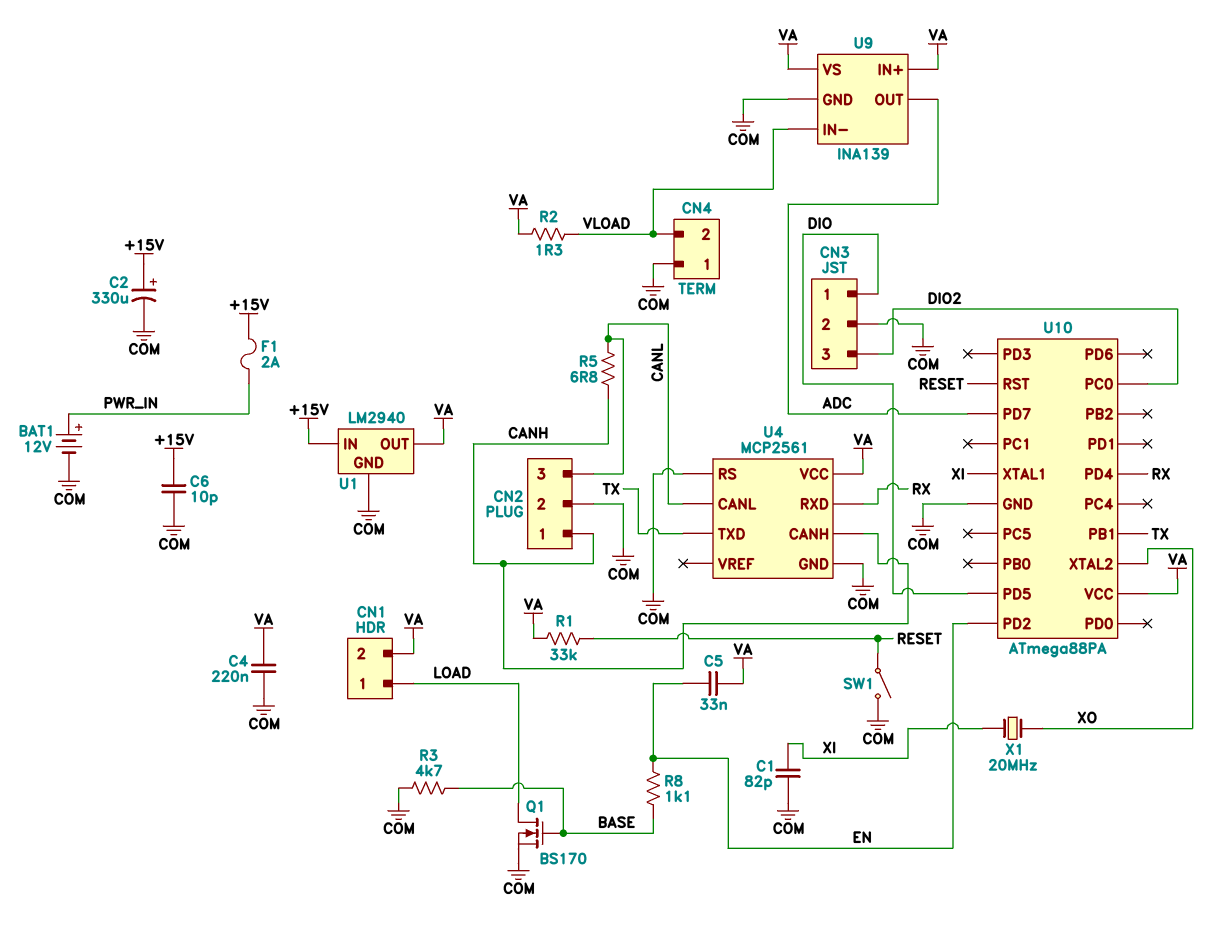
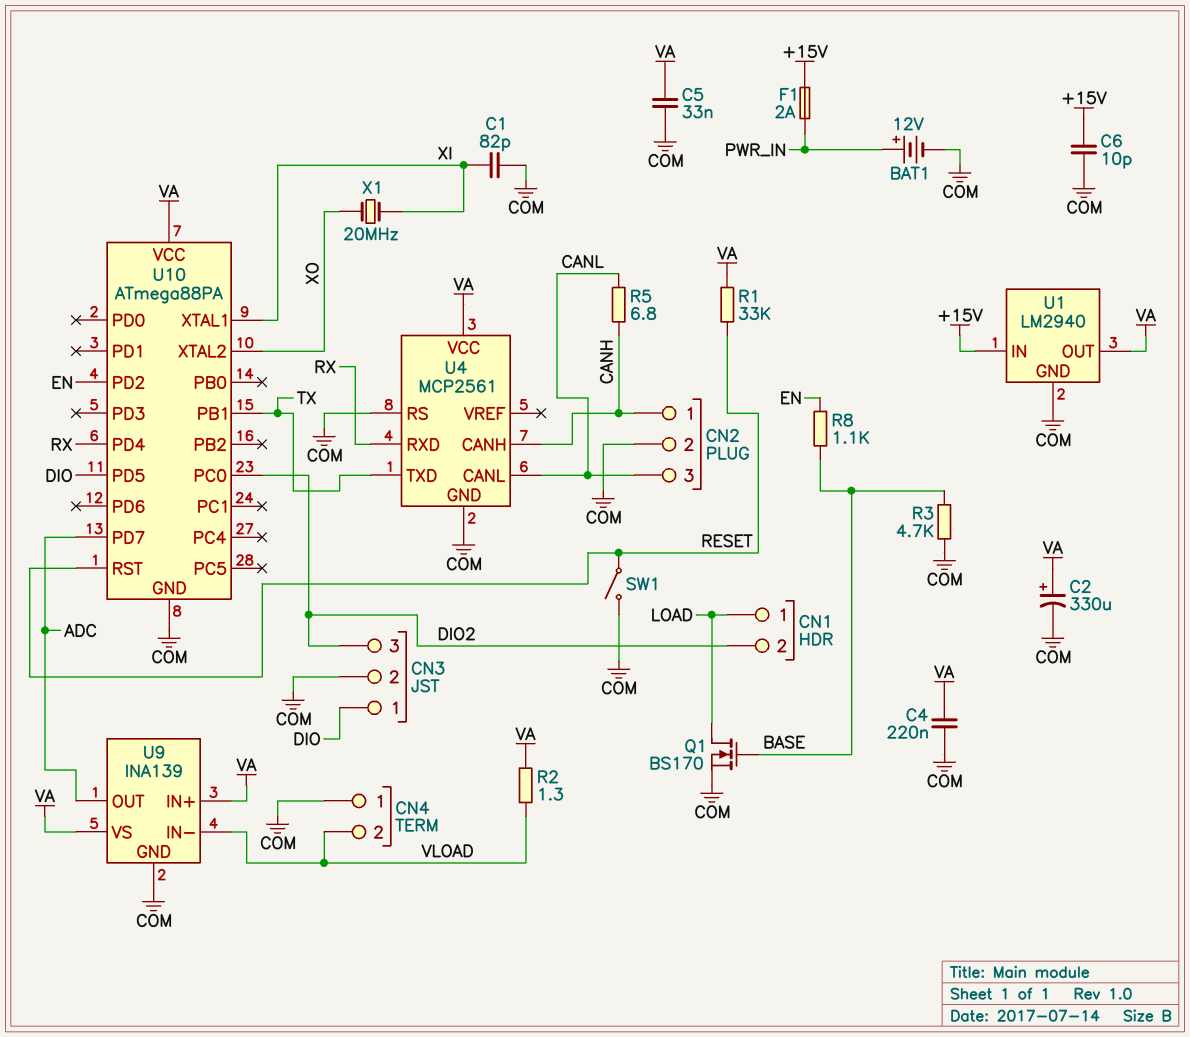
C2: 330uF (plus +15V, minus COM) -> 330uF (plus VA, minus COM)
C5: 33nF (EN, VA) -> 33nF (COM, VA)
CN1 pin 2: VA -> DIO2

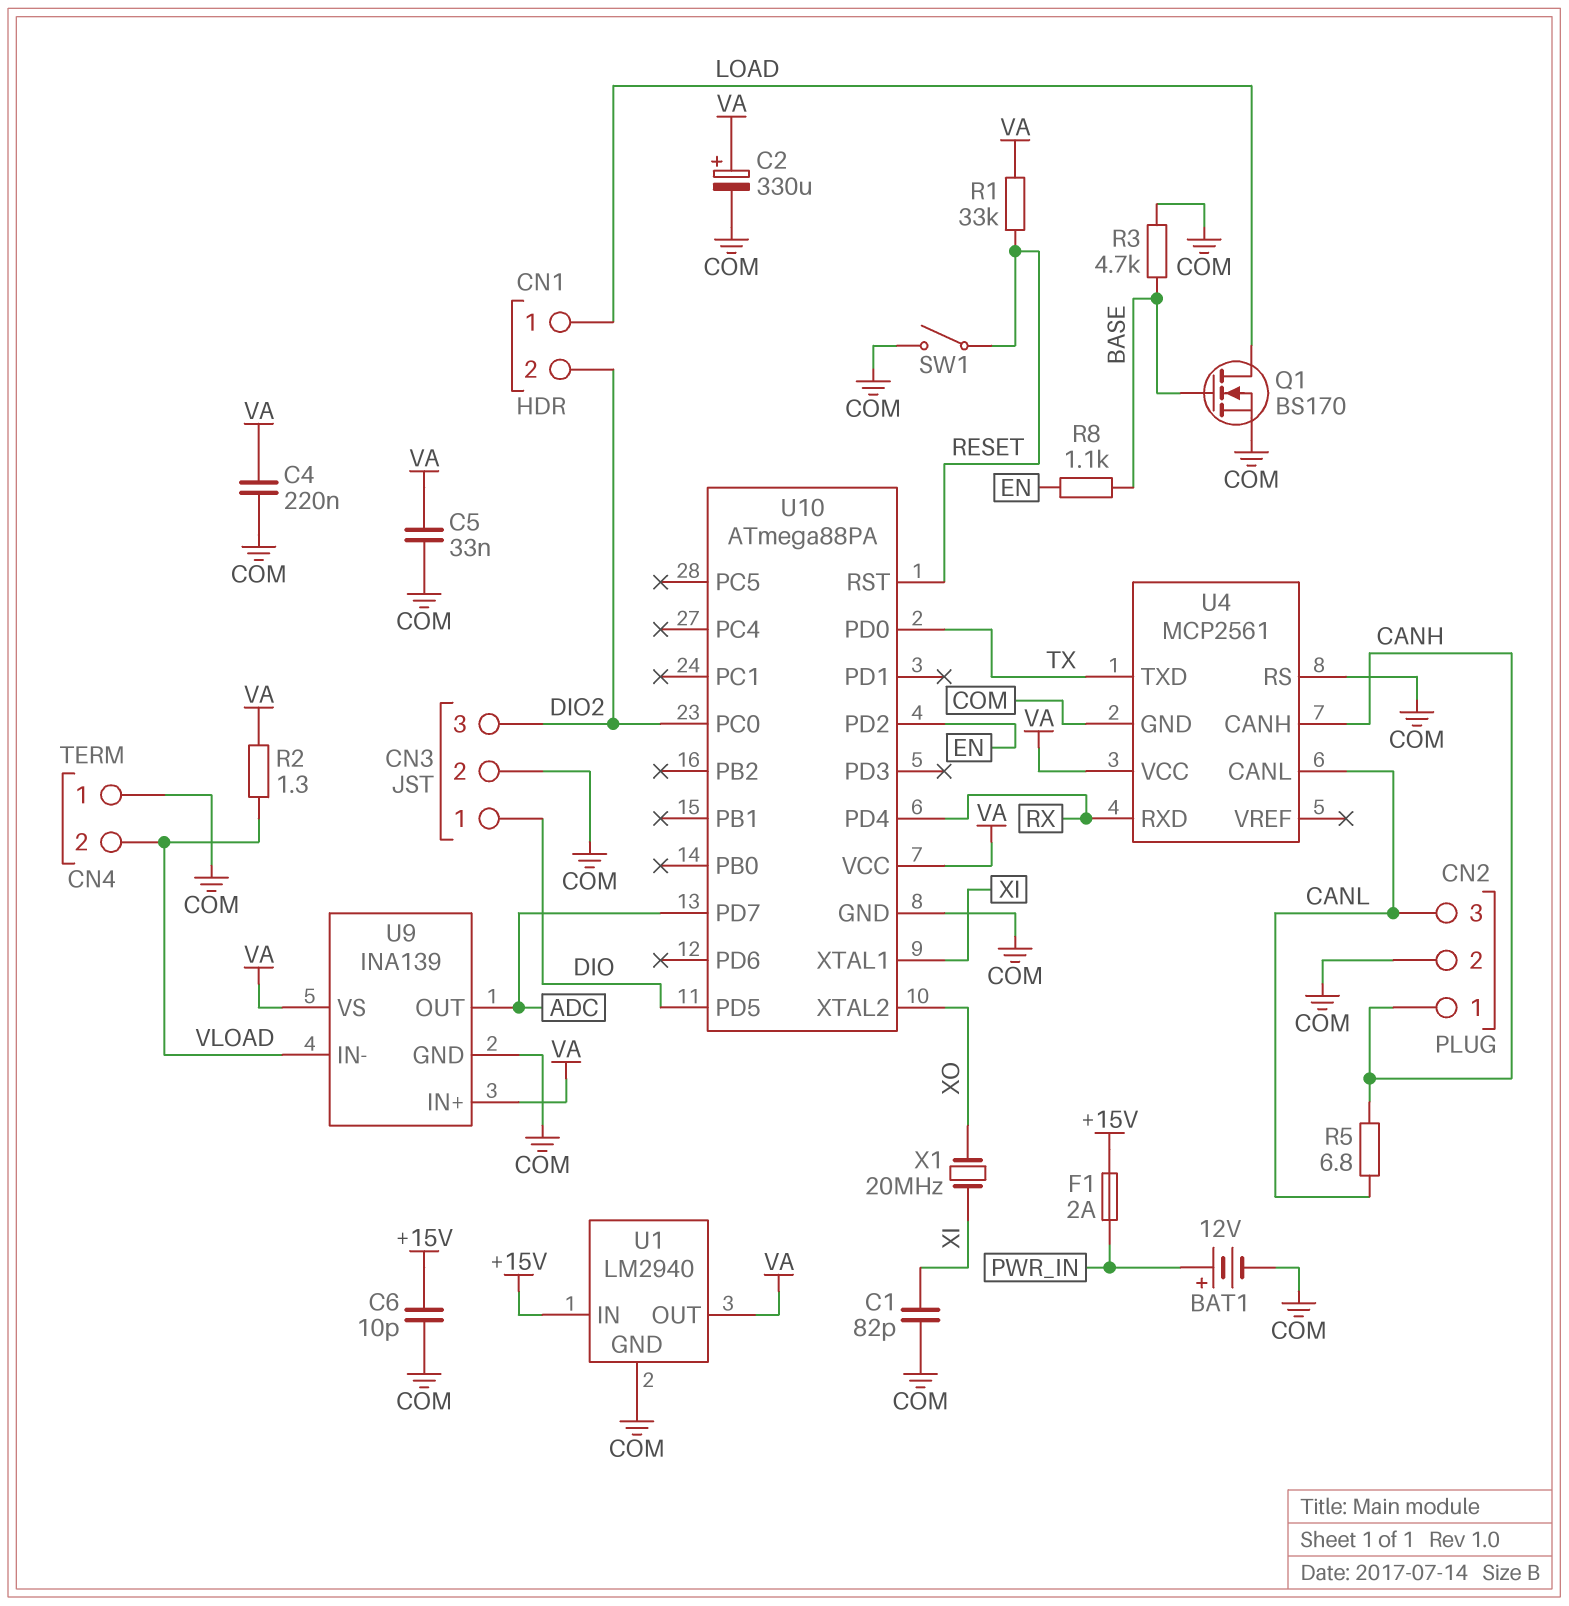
U10 pin PB1: TX -> none
U10 pin PD0: none -> TX

